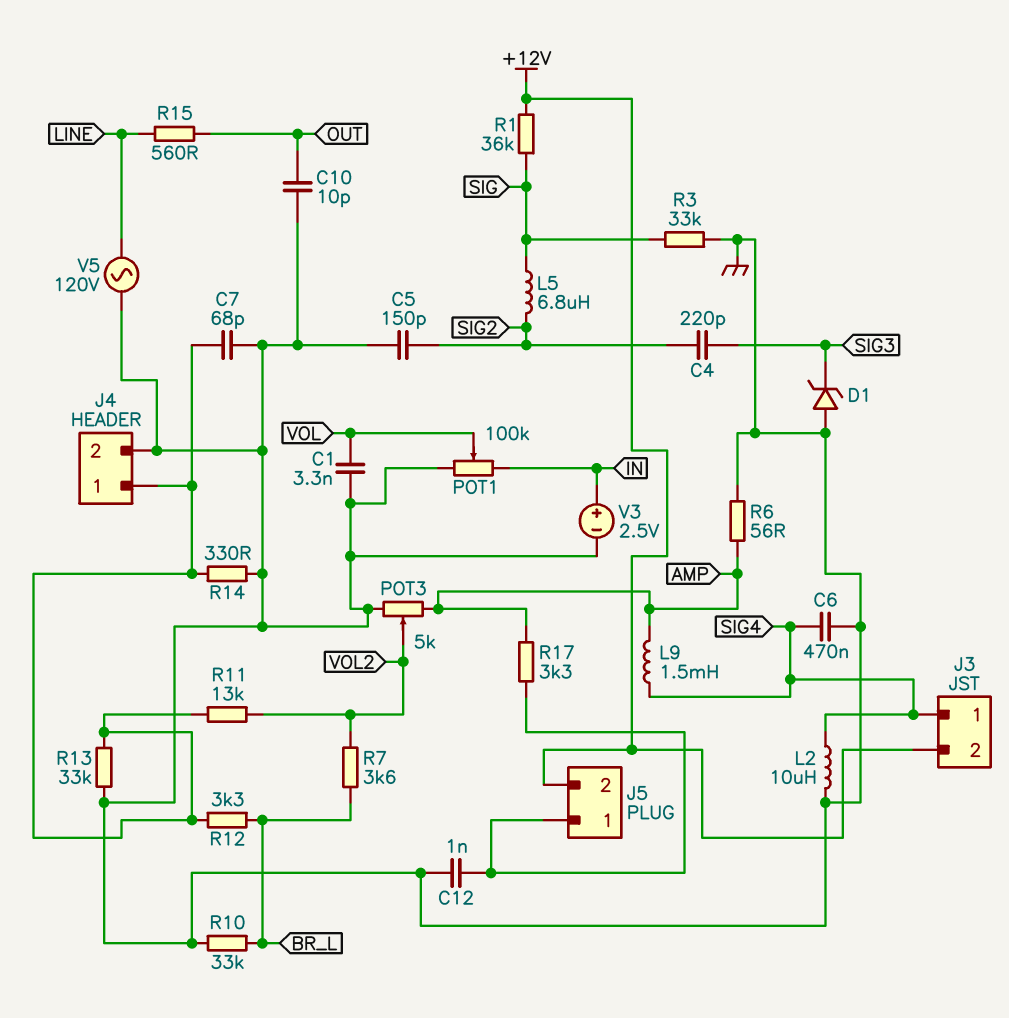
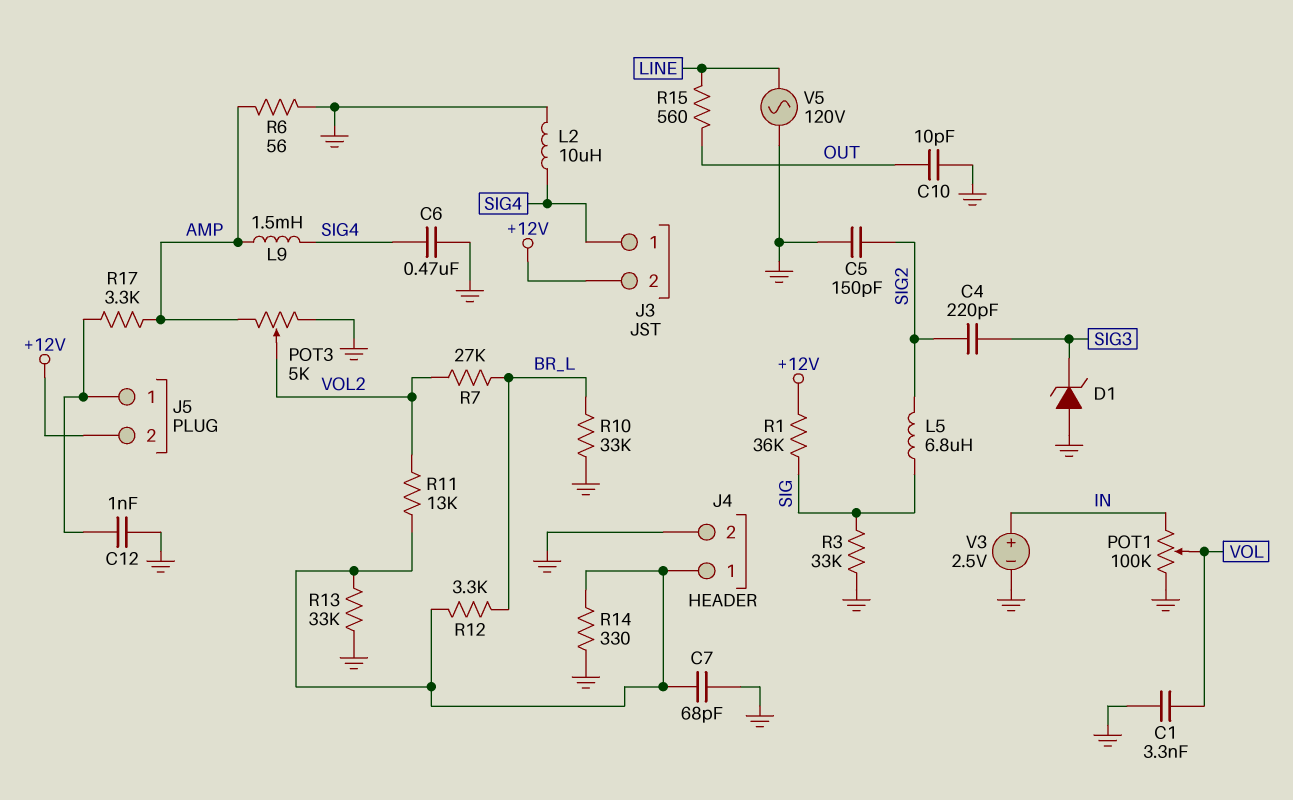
R7: 3.6k (BR_L, VOL2) -> 27k (BR_L, VOL2)

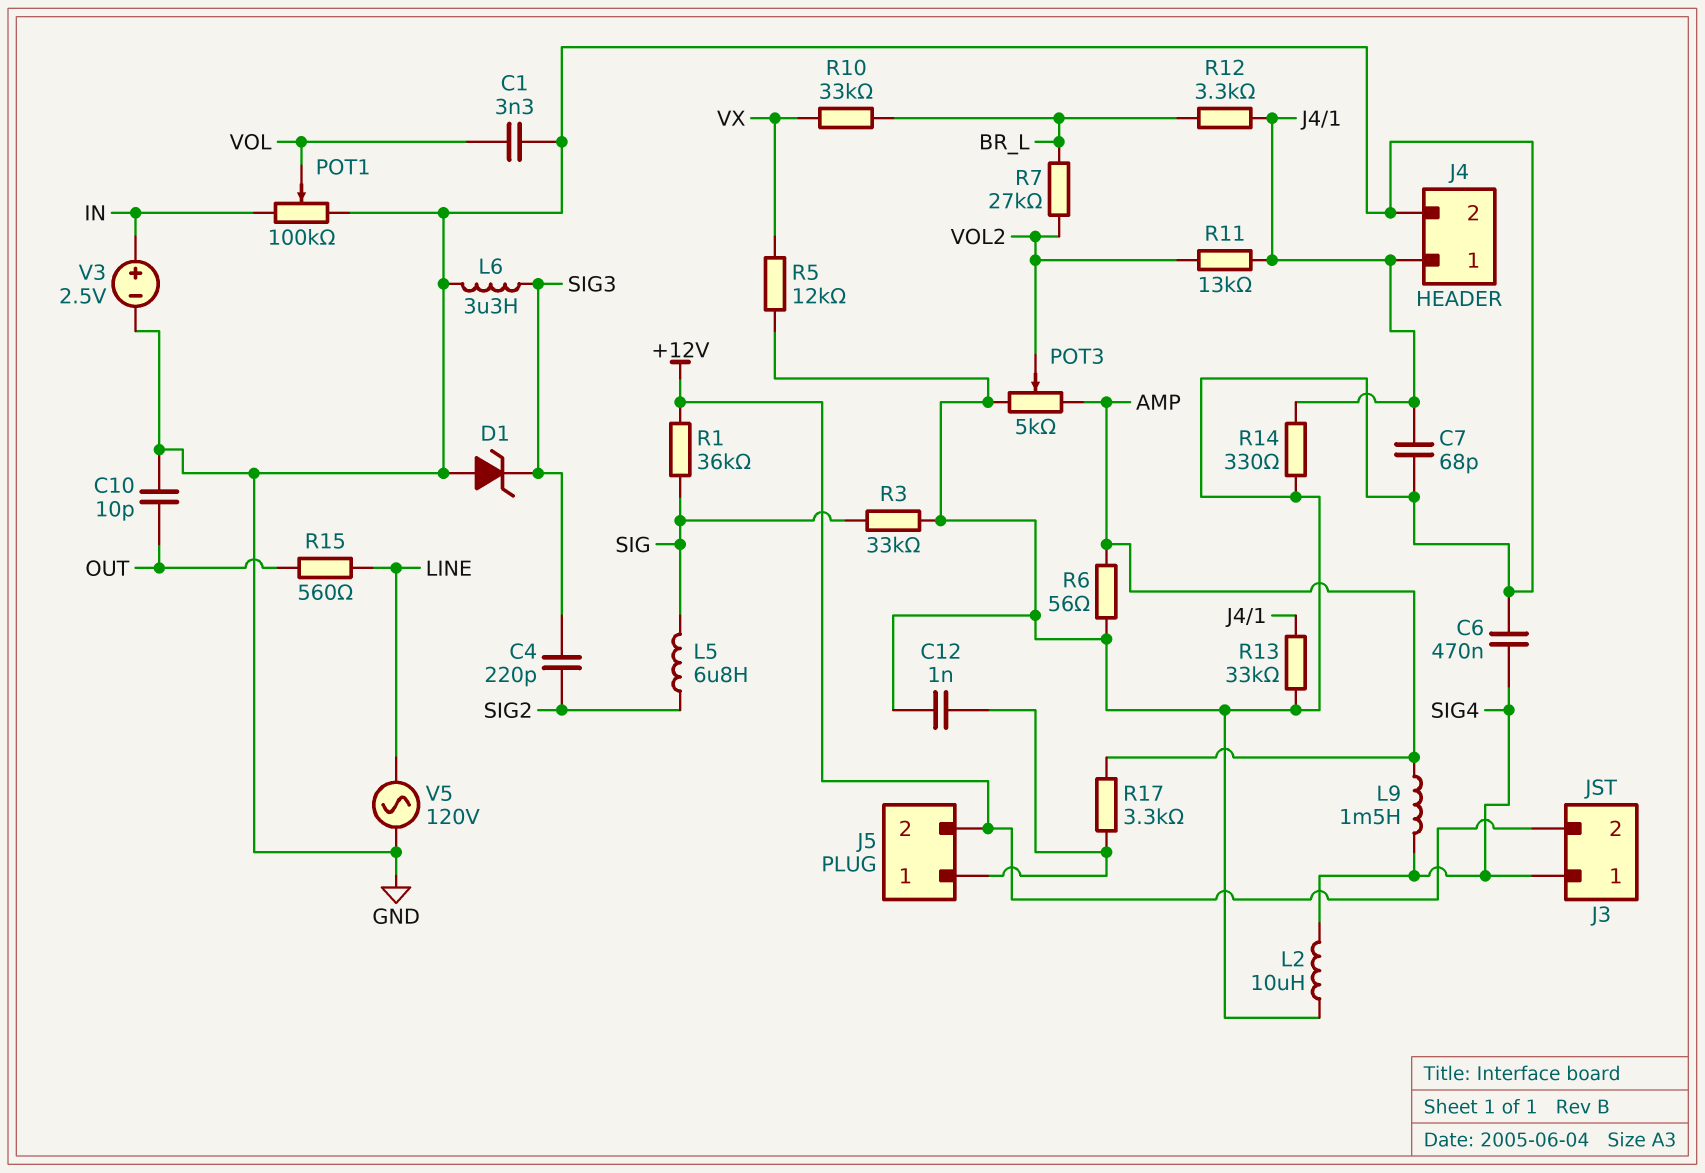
C5: 150pF (GND, SIG2) -> none
L6: none -> 3.3uH (GND, SIG3)
R5: none -> 12k (GND, VX)
R10: 33k (BR_L, GND) -> 33k (BR_L, VX)

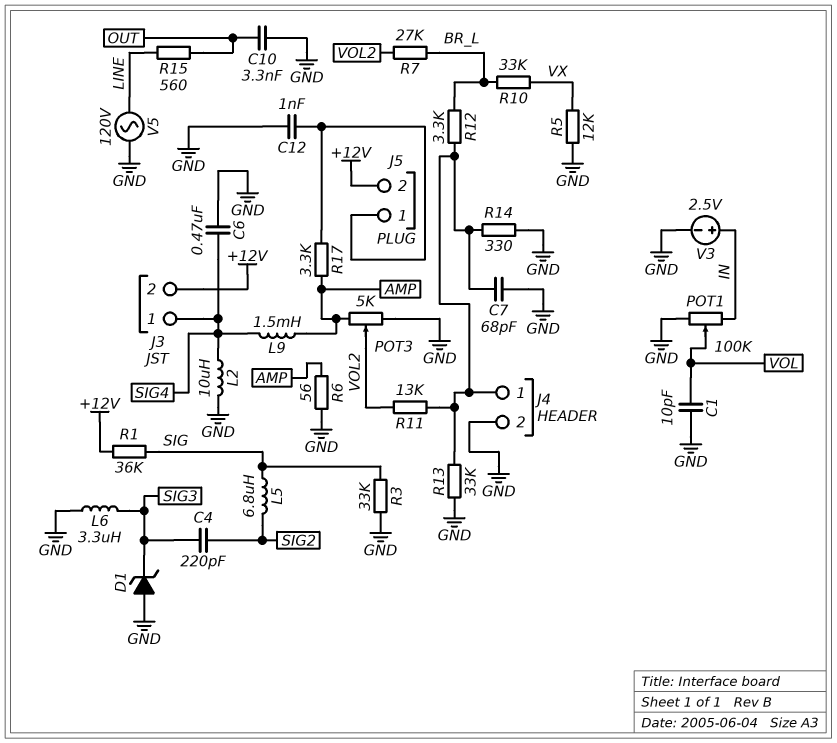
C1: 3.3nF (GND, VOL) -> 10pF (GND, VOL)
C10: 10pF (GND, OUT) -> 3.3nF (GND, OUT)

